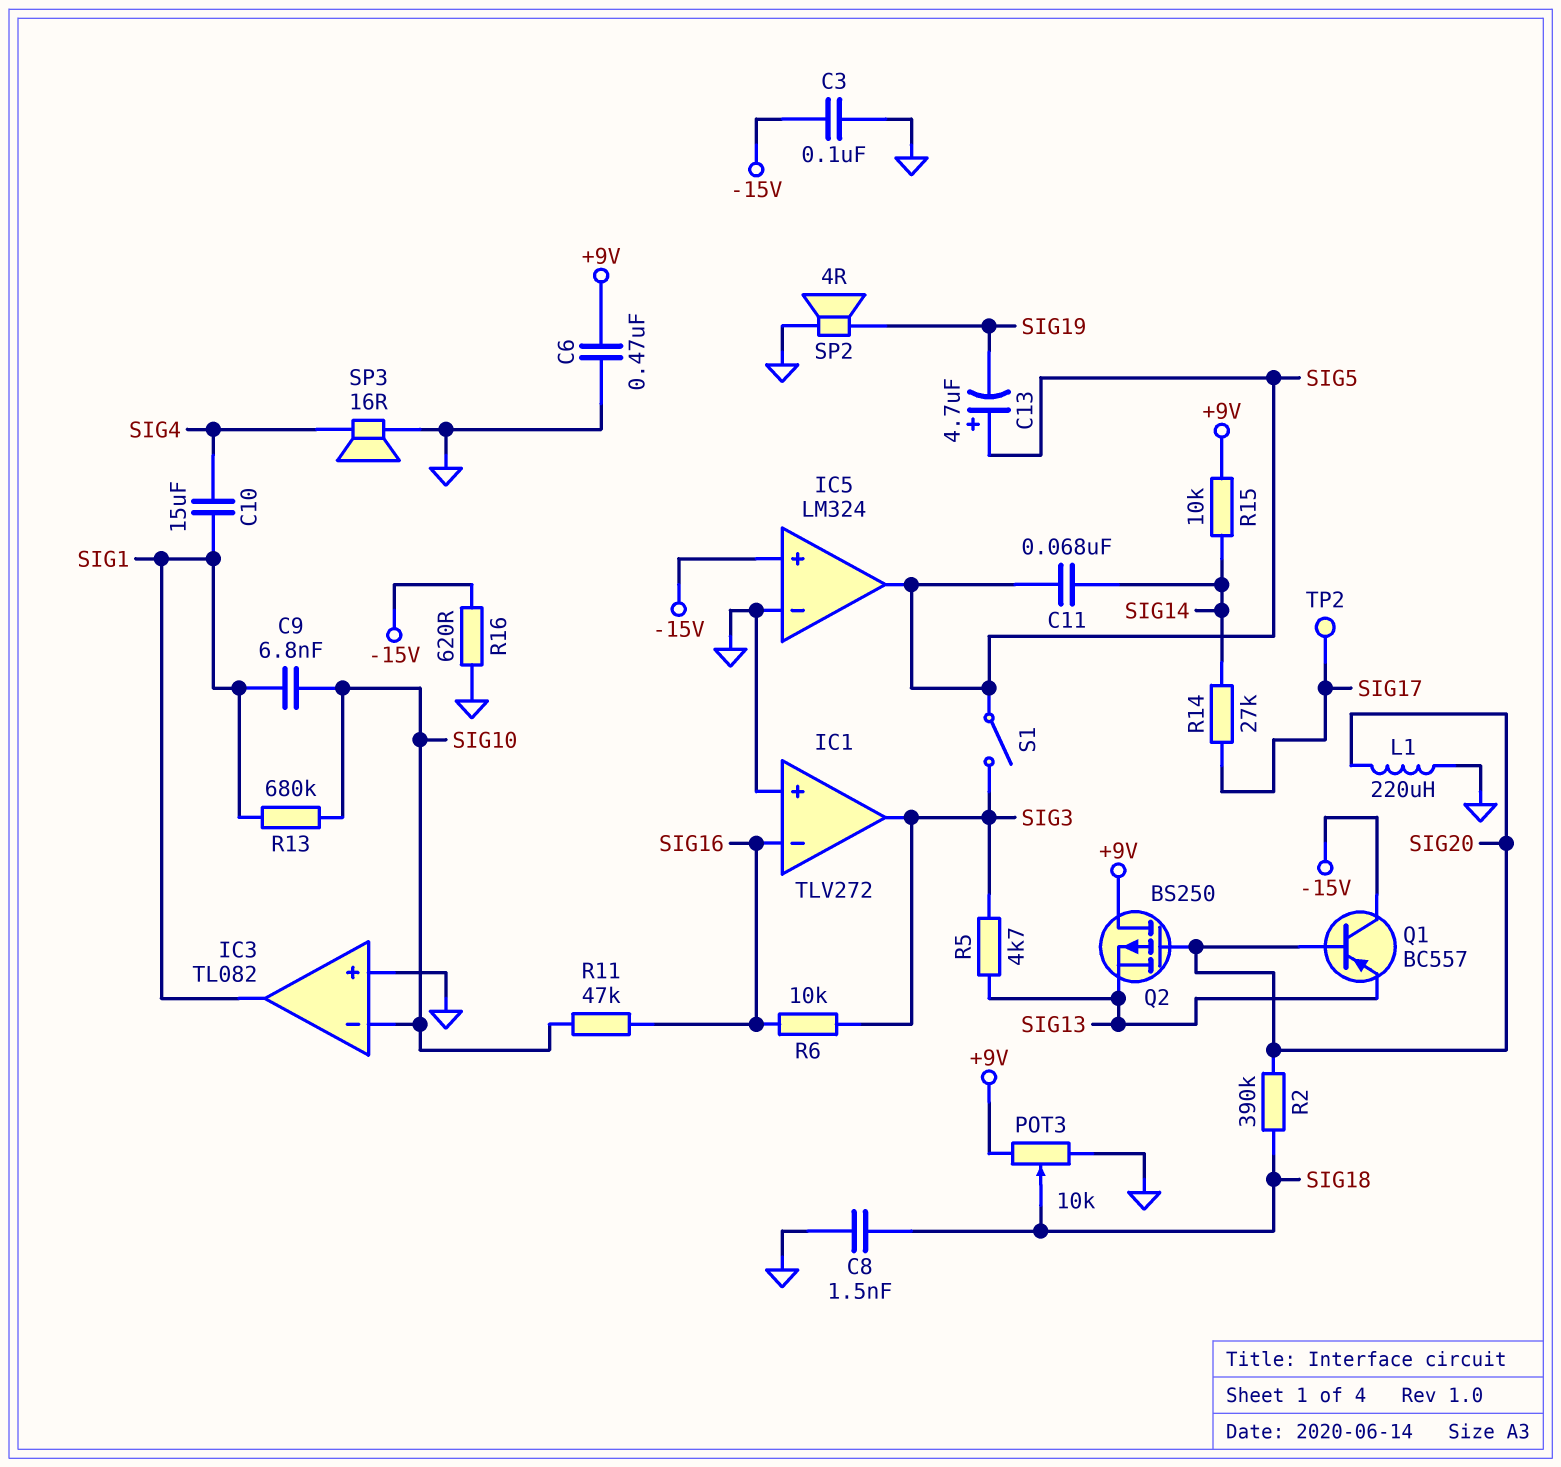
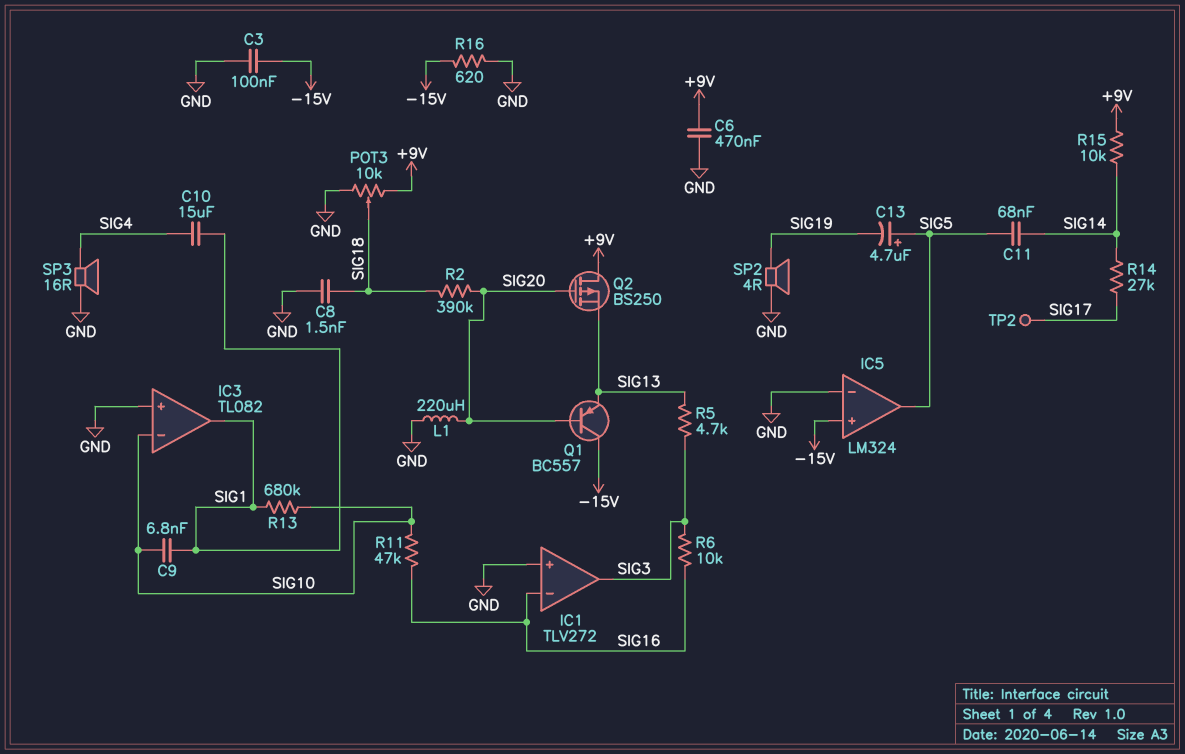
S1: switch (SIG3, SIG5) -> none

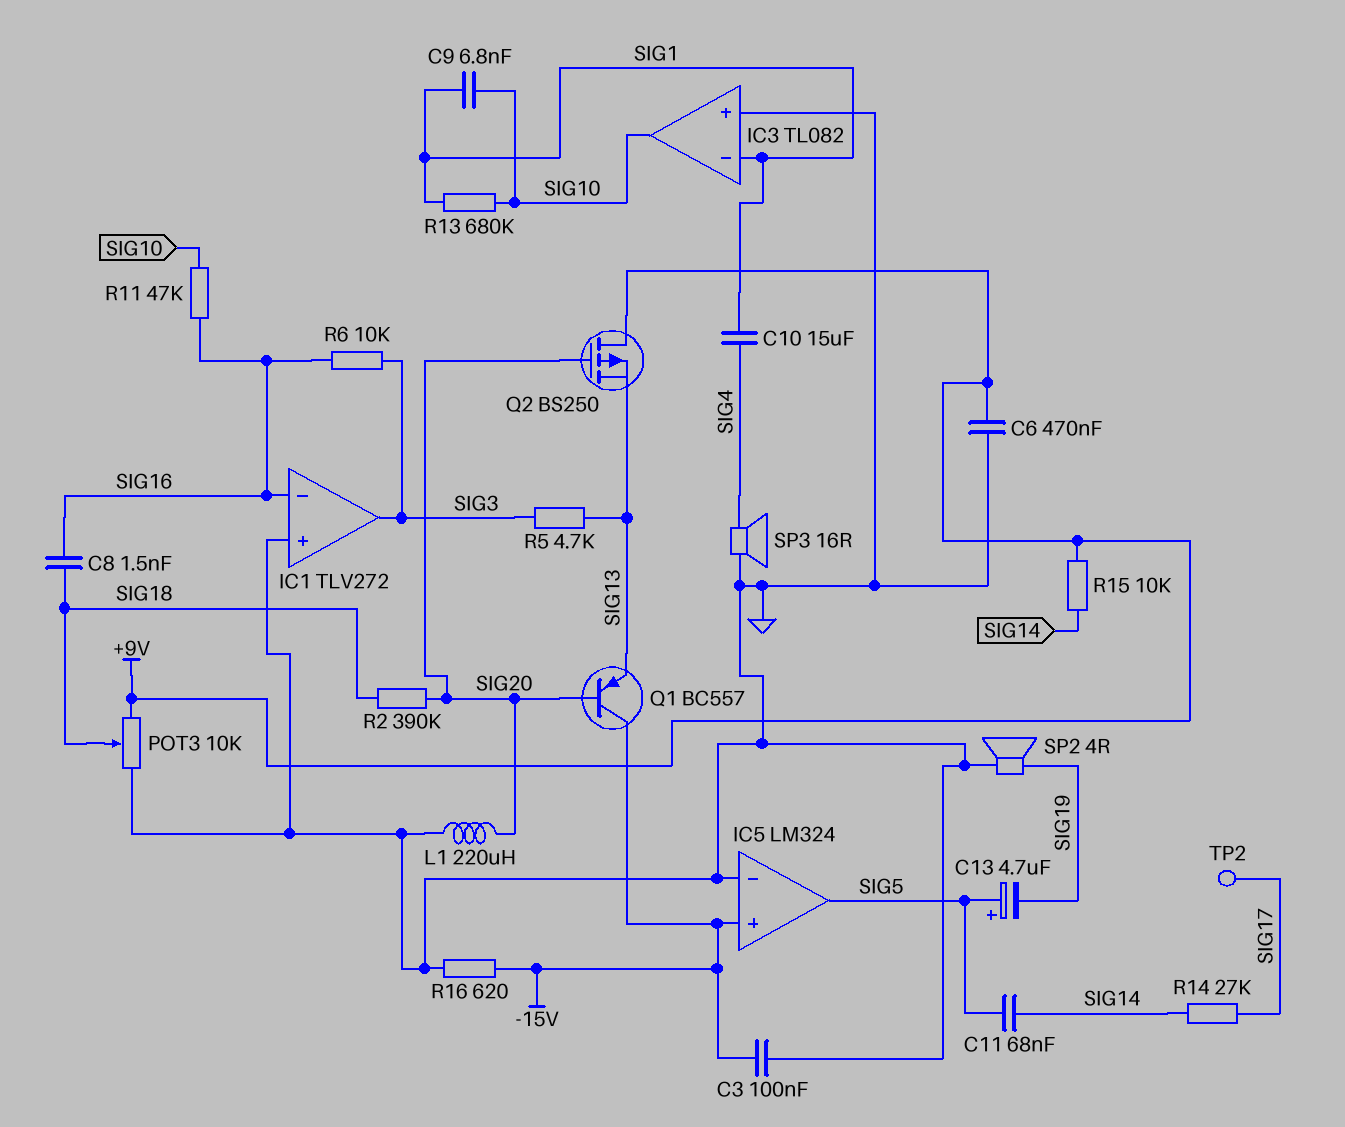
C8: 1.5nF (GND, SIG18) -> 1.5nF (SIG16, SIG18)
IC3 pin in-: SIG10 -> SIG1
IC3 pin out: SIG1 -> SIG10

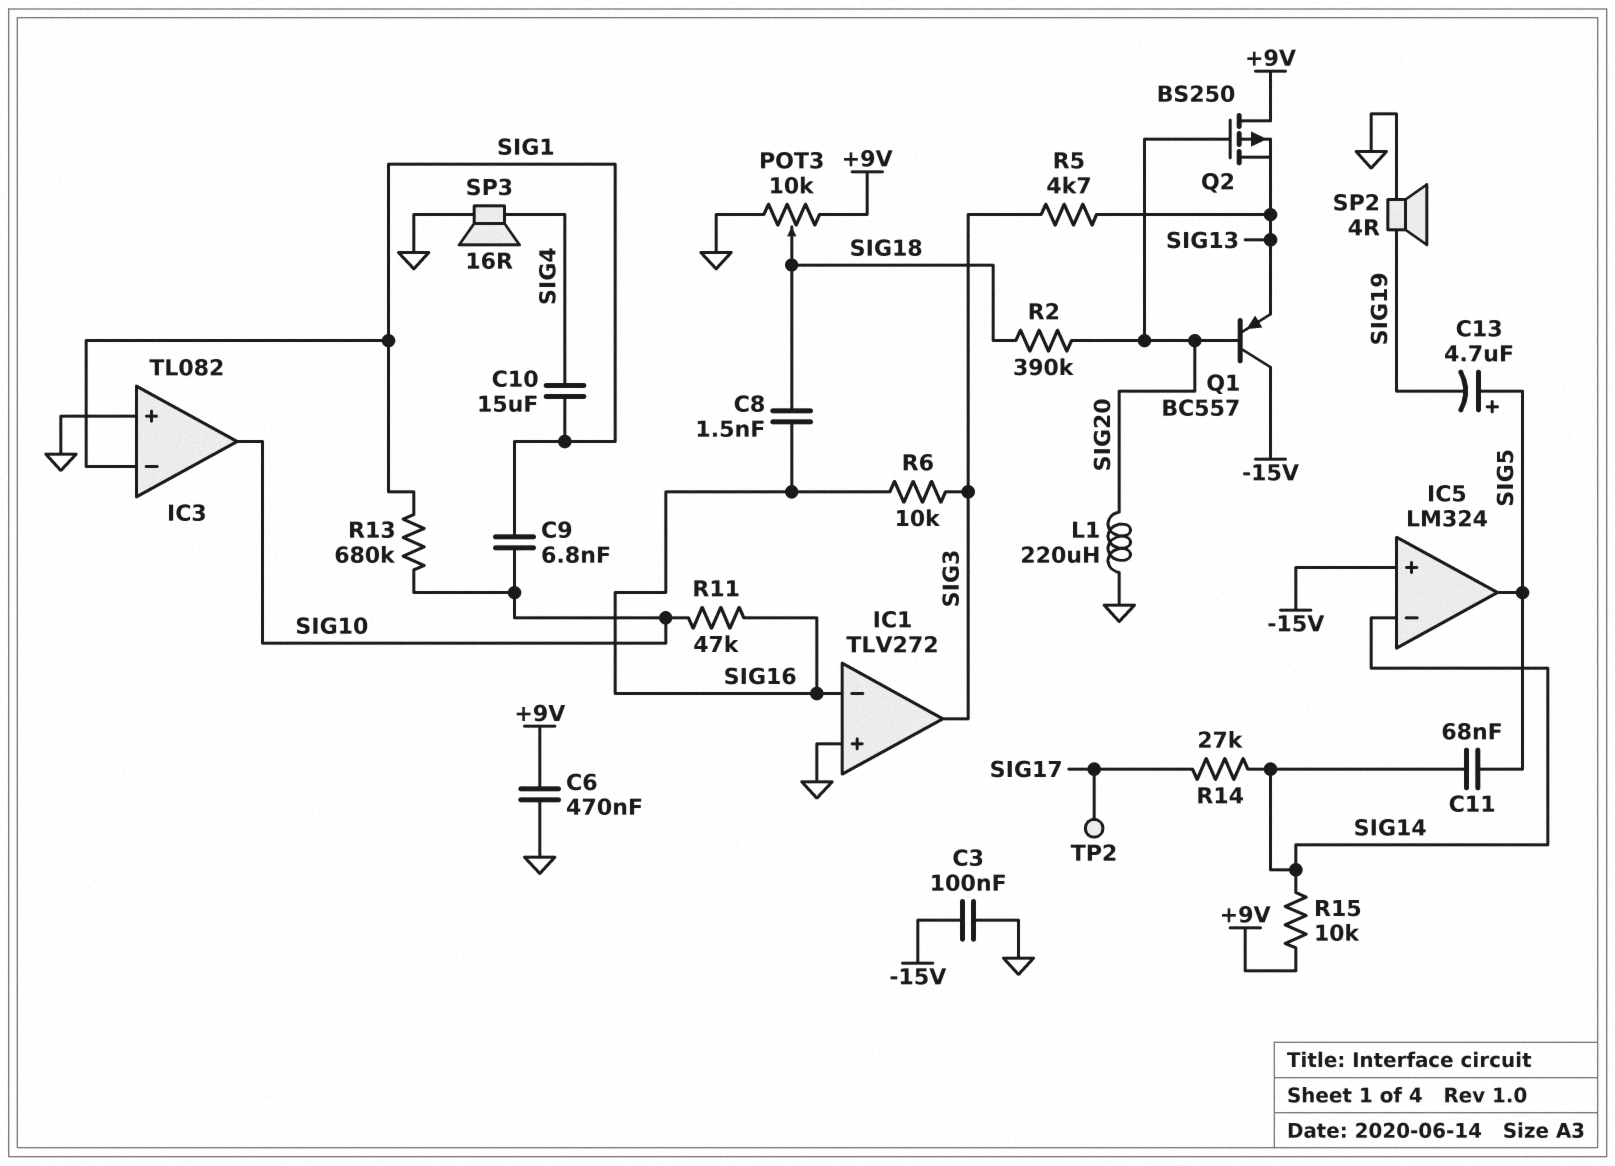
IC5 pin in-: GND -> SIG14
R16: 620 (-15V, GND) -> none

